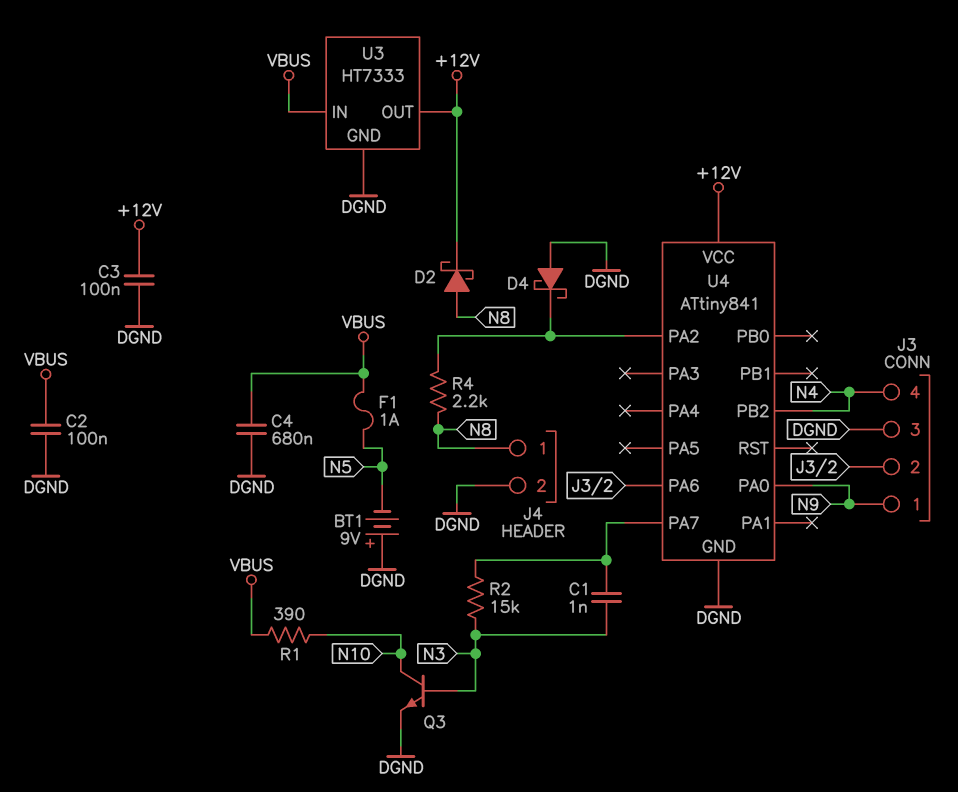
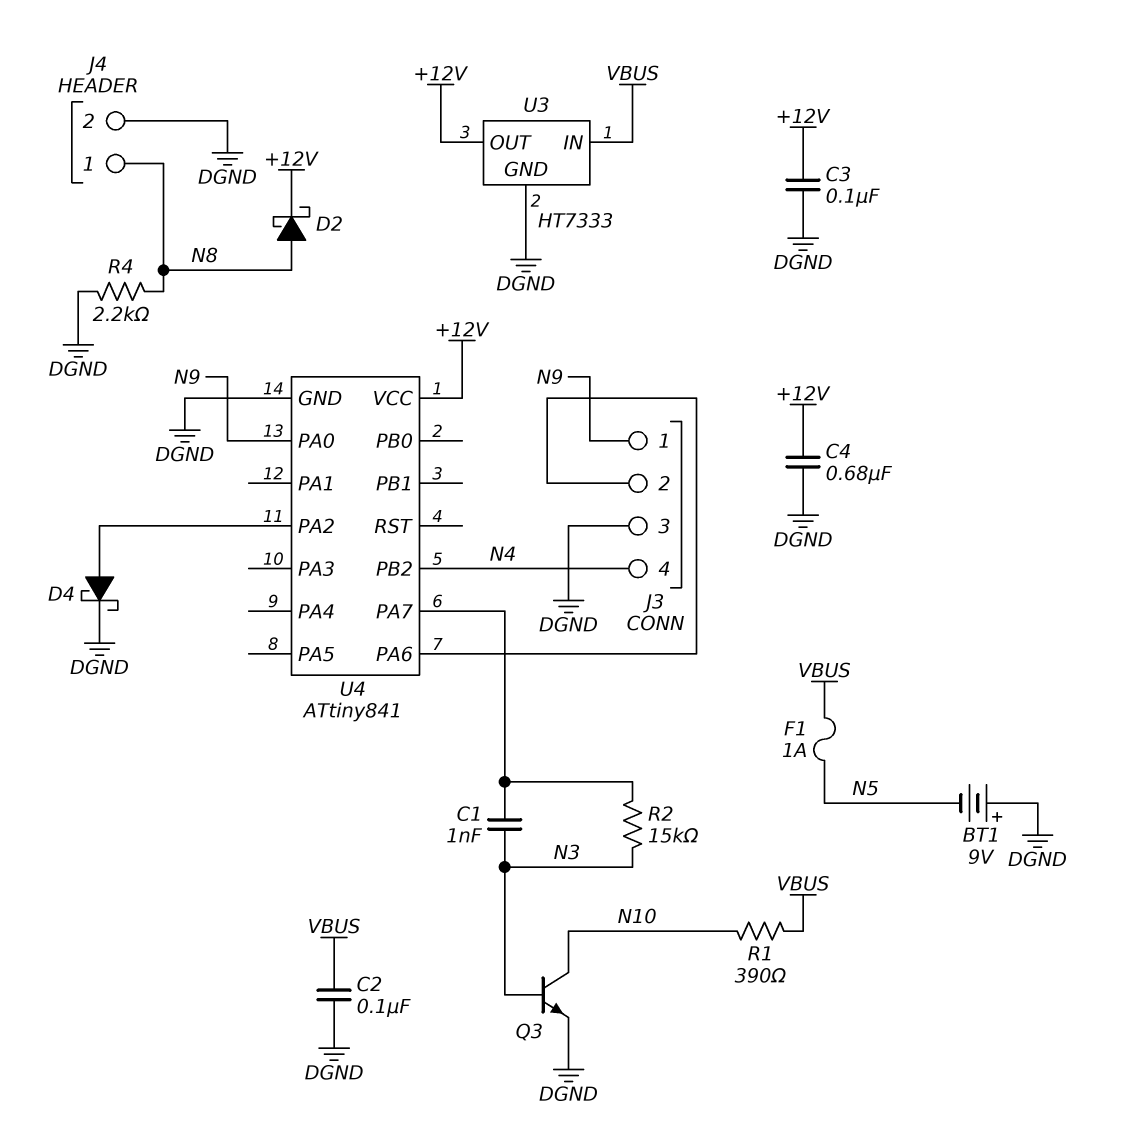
C4: 680nF (DGND, VBUS) -> 680nF (+12V, DGND)
D4: schottky (A DGND, K U4/PA2) -> schottky (A U4/PA2, K DGND)
R4: 2.2k (N8, U4/PA2) -> 2.2k (DGND, N8)

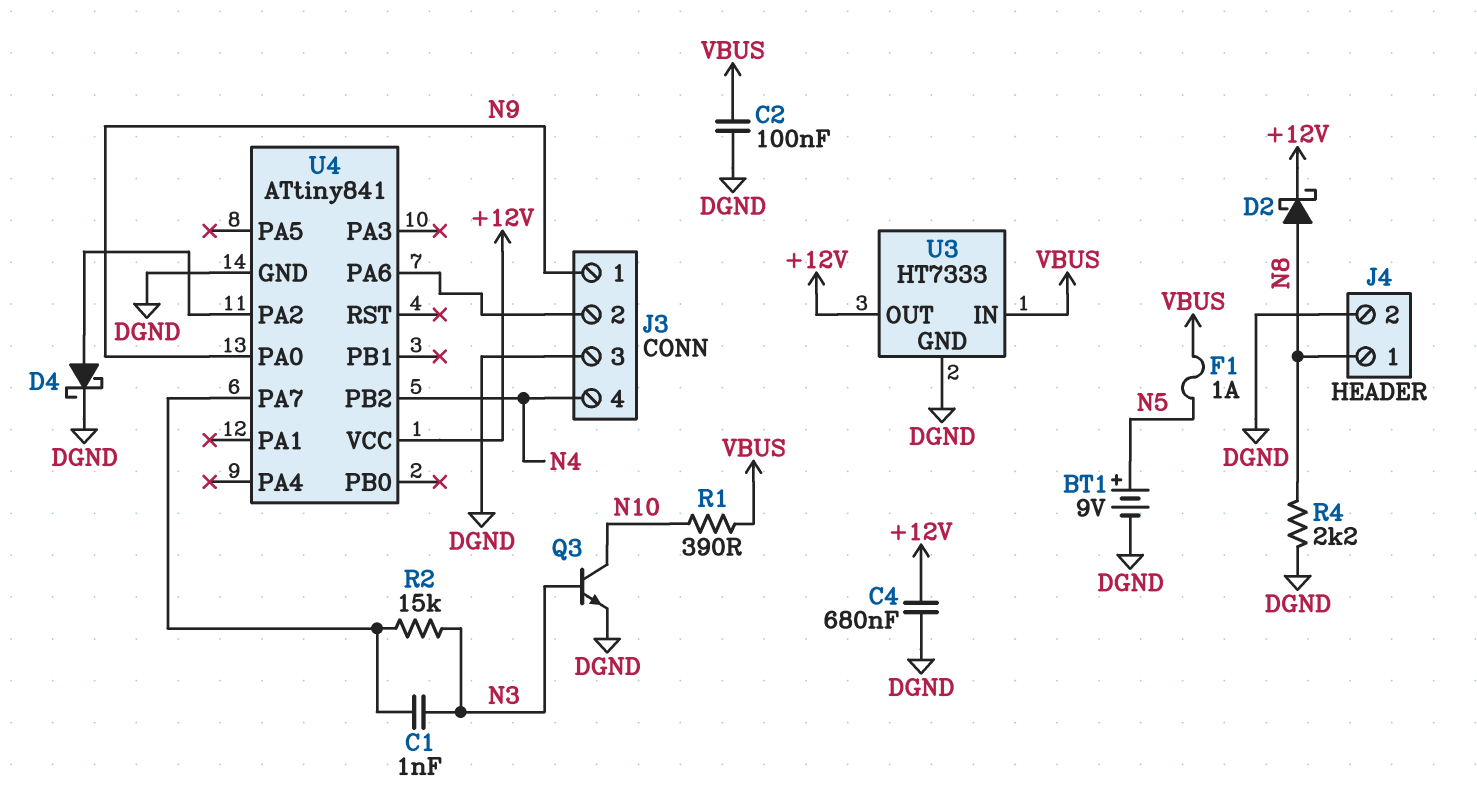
BT1: 9V (plus DGND, minus N5) -> 9V (plus N5, minus DGND)
C3: 100nF (+12V, DGND) -> none

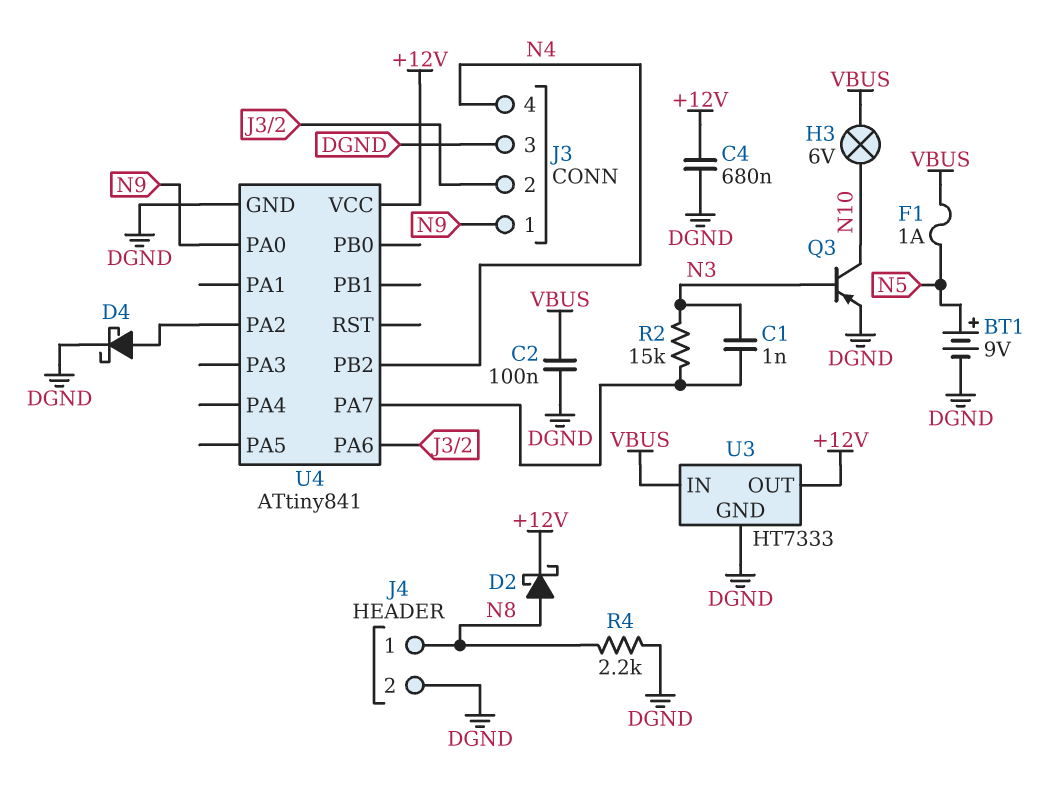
H3: none -> lamp 6V (N10, VBUS)
Q3: NPN (B N3, C N10, E DGND) -> PNP (B N3, C N10, E DGND)
R1: 390 (N10, VBUS) -> none

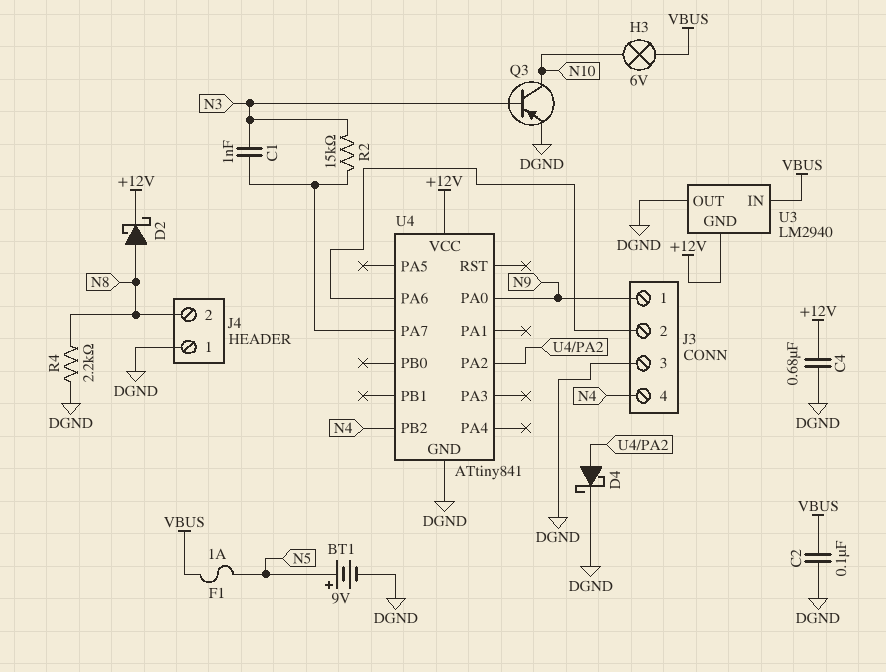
J4 pin 1: N8 -> DGND
J4 pin 2: DGND -> N8
U3: HT7333 -> LM2940
U3 pin GND: DGND -> +12V
U3 pin OUT: +12V -> DGND

